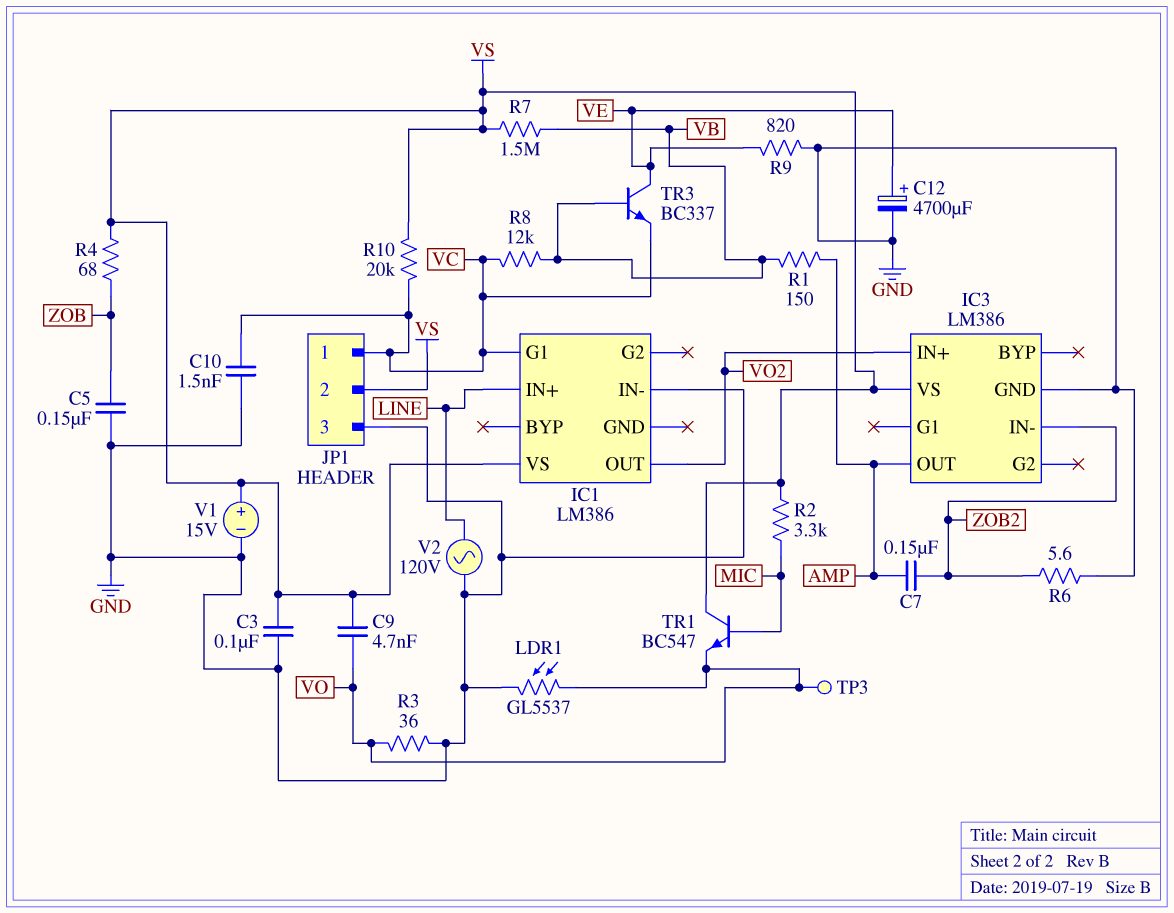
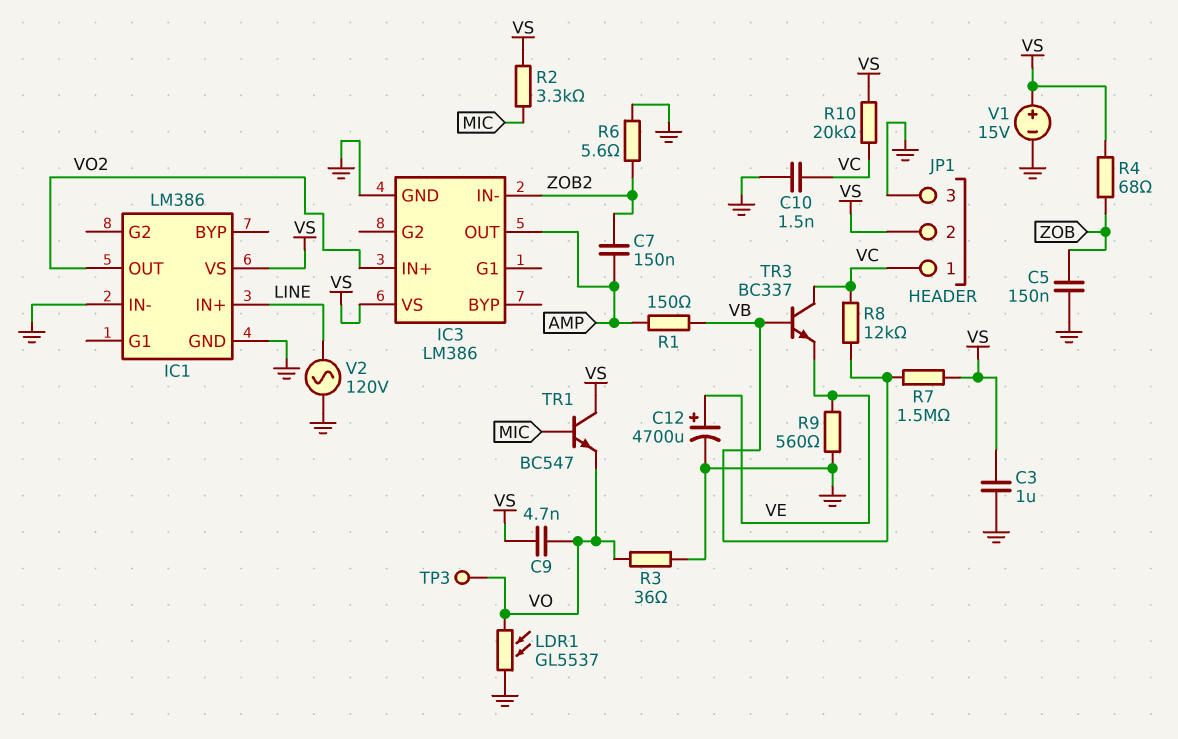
C3: 100nF (GND, VS) -> 1uF (GND, VS)
IC1 pin G1: VC -> none
IC1 pin GND: none -> GND
R9: 820 (GND, VE) -> 560 (GND, VE)
TR3: NPN BC337 (B VB, C VE, E VC) -> NPN BC337 (B VB, C VC, E VE)

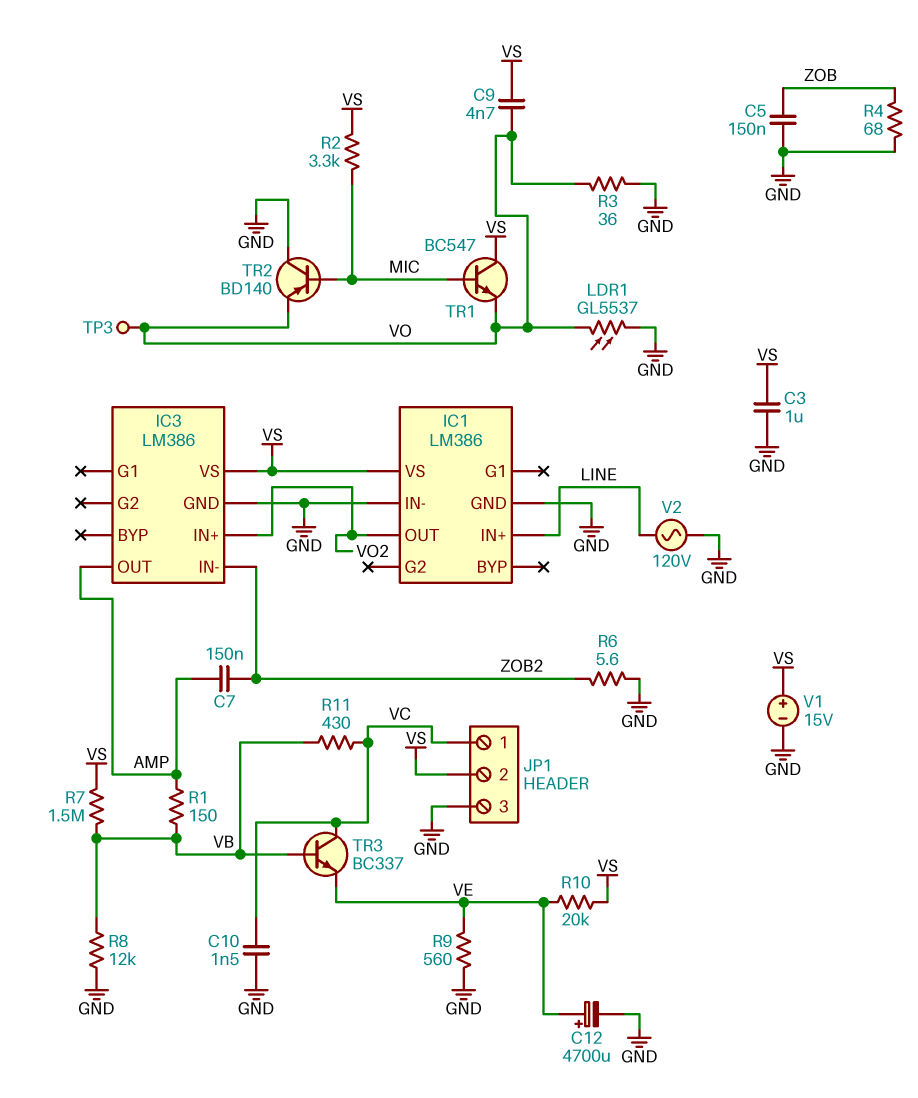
R4: 68 (VS, ZOB) -> 68 (GND, ZOB)
R8: 12k (VB, VC) -> 12k (GND, VB)
R10: 20k (VC, VS) -> 20k (VE, VS)
R11: none -> 430 (VB, VC)
TR2: none -> PNP BD140 (B MIC, C GND, E VO)

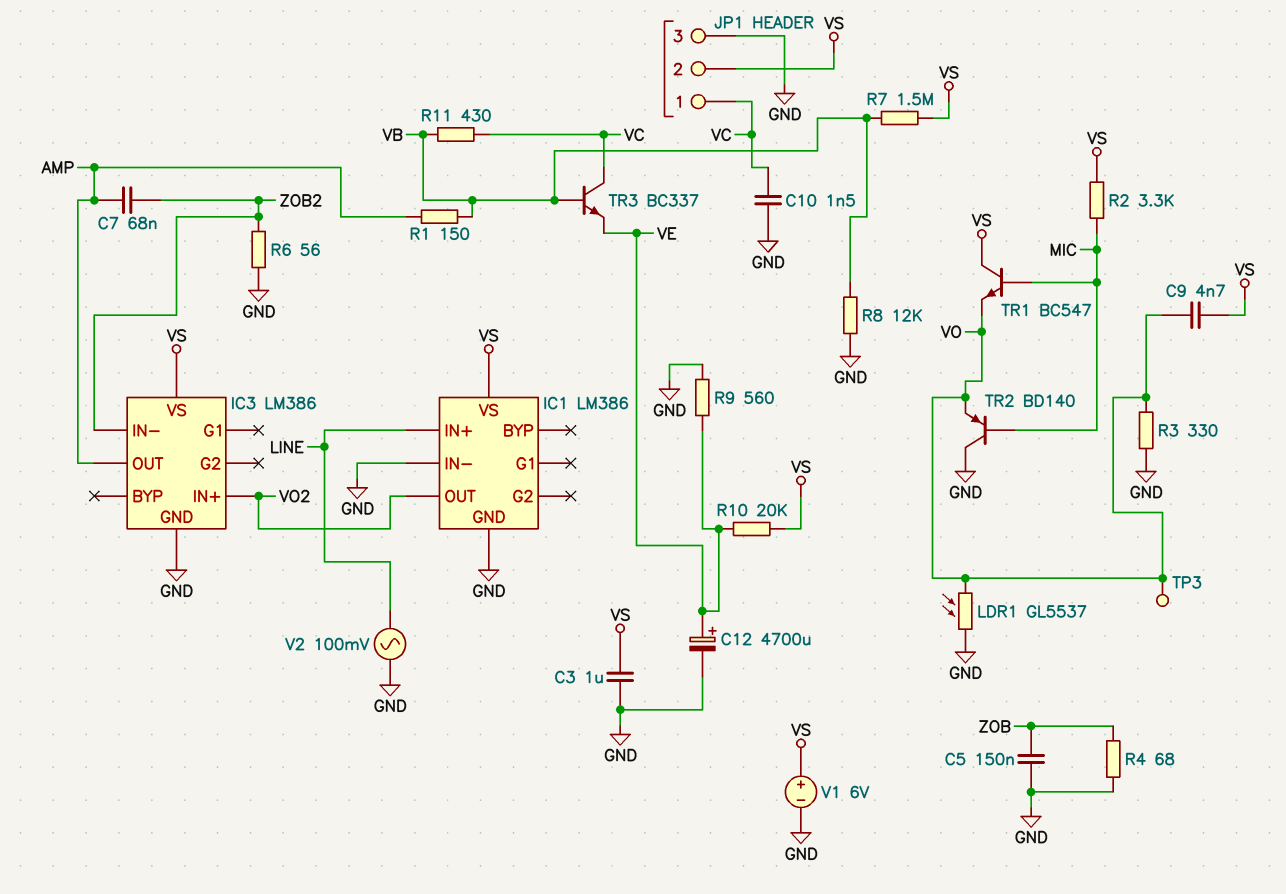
C7: 150nF (AMP, ZOB2) -> 68nF (AMP, ZOB2)
R3: 36 (GND, VO) -> 330 (GND, VO)
R6: 5.6 (GND, ZOB2) -> 56 (GND, ZOB2)
V1: 15V (plus VS, minus GND) -> 6V (plus VS, minus GND)
V2: AC 120V (GND, LINE) -> AC 100mV (GND, LINE)

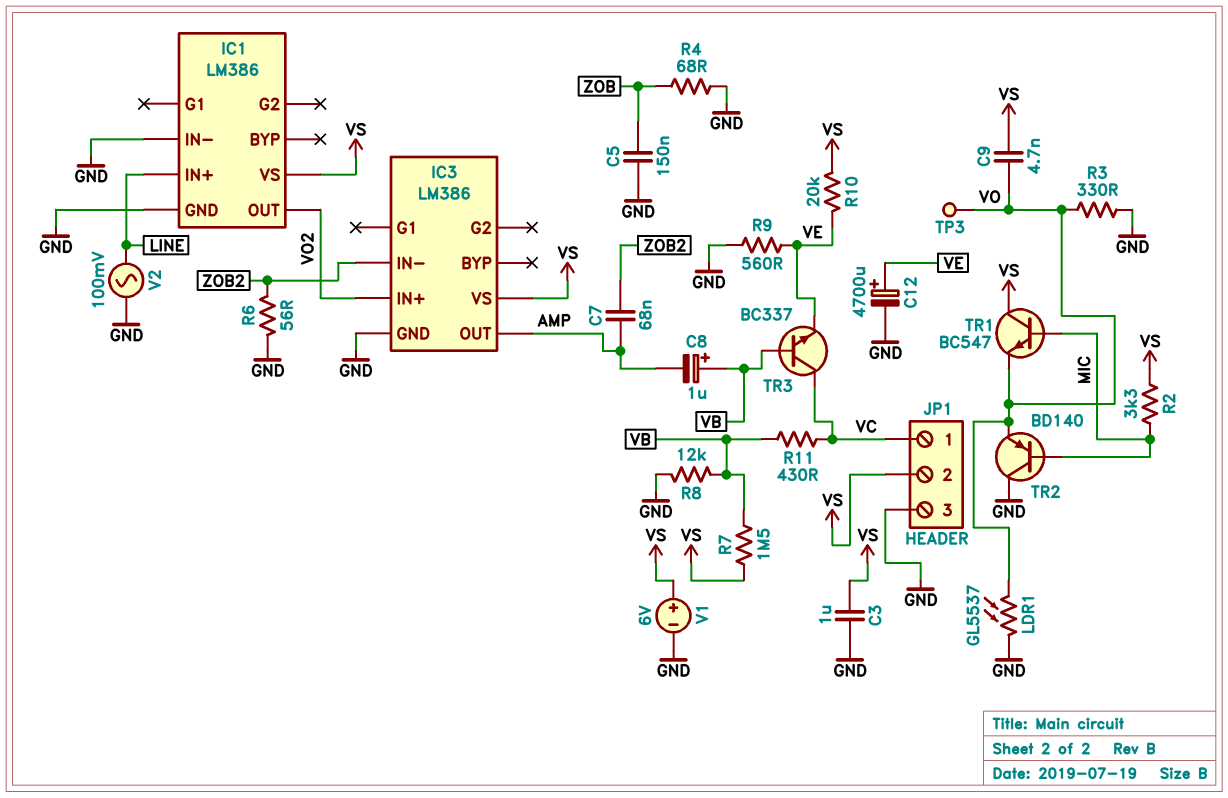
C8: none -> 1uF (plus VB, minus AMP)
C10: 1.5nF (GND, VC) -> none
R1: 150 (AMP, VB) -> none

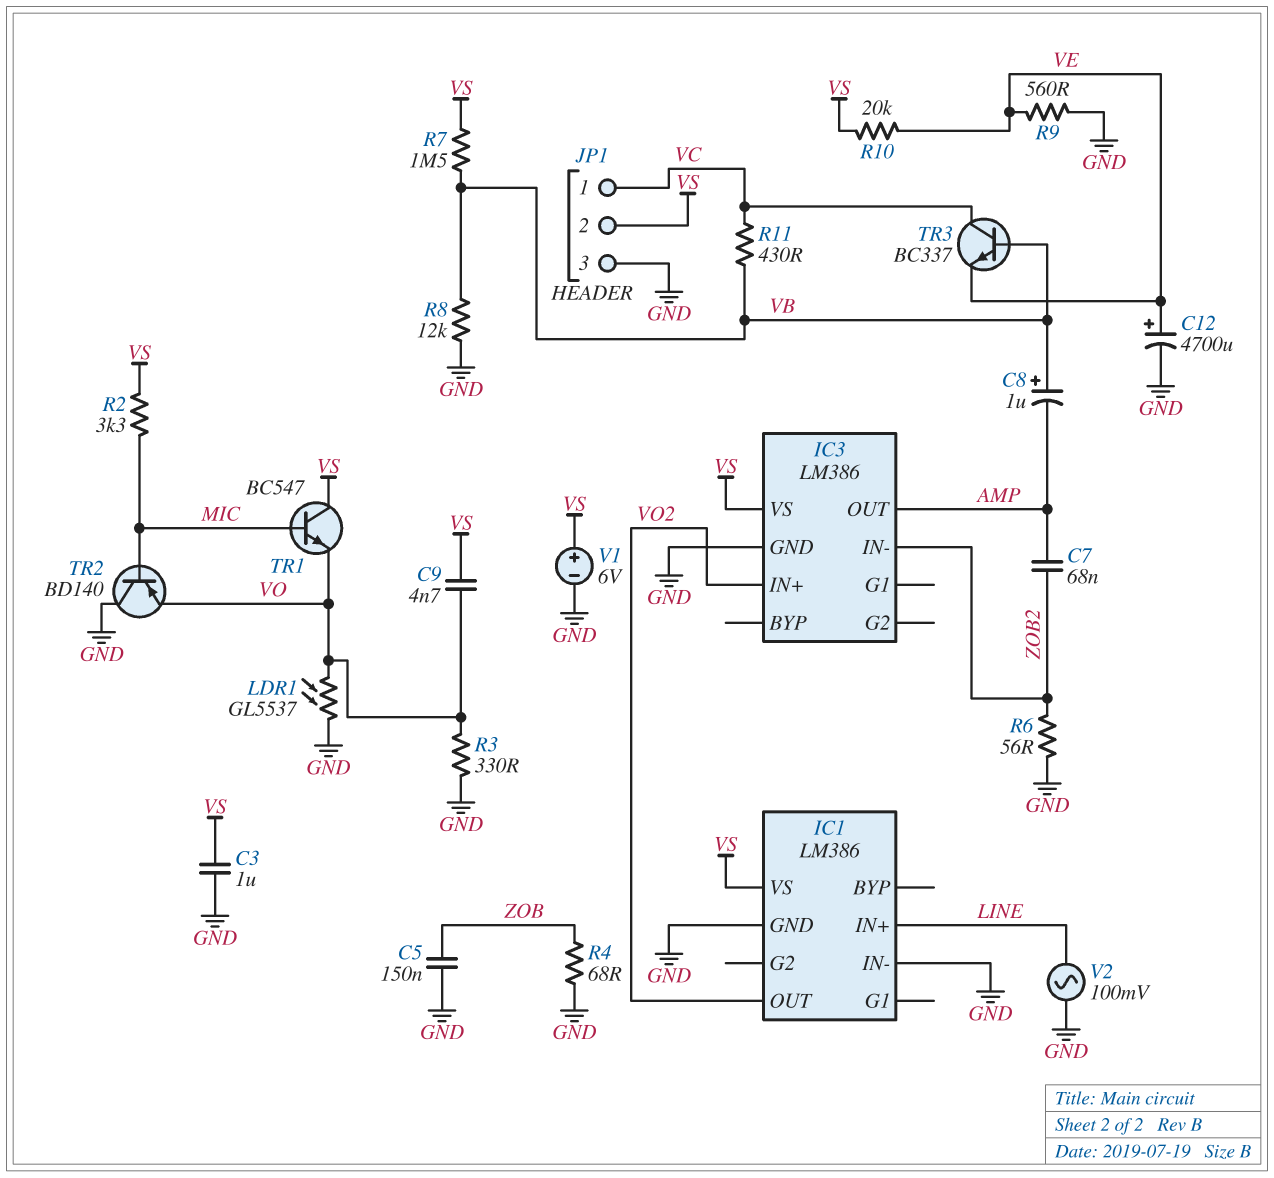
TP3: test point (VO) -> none

